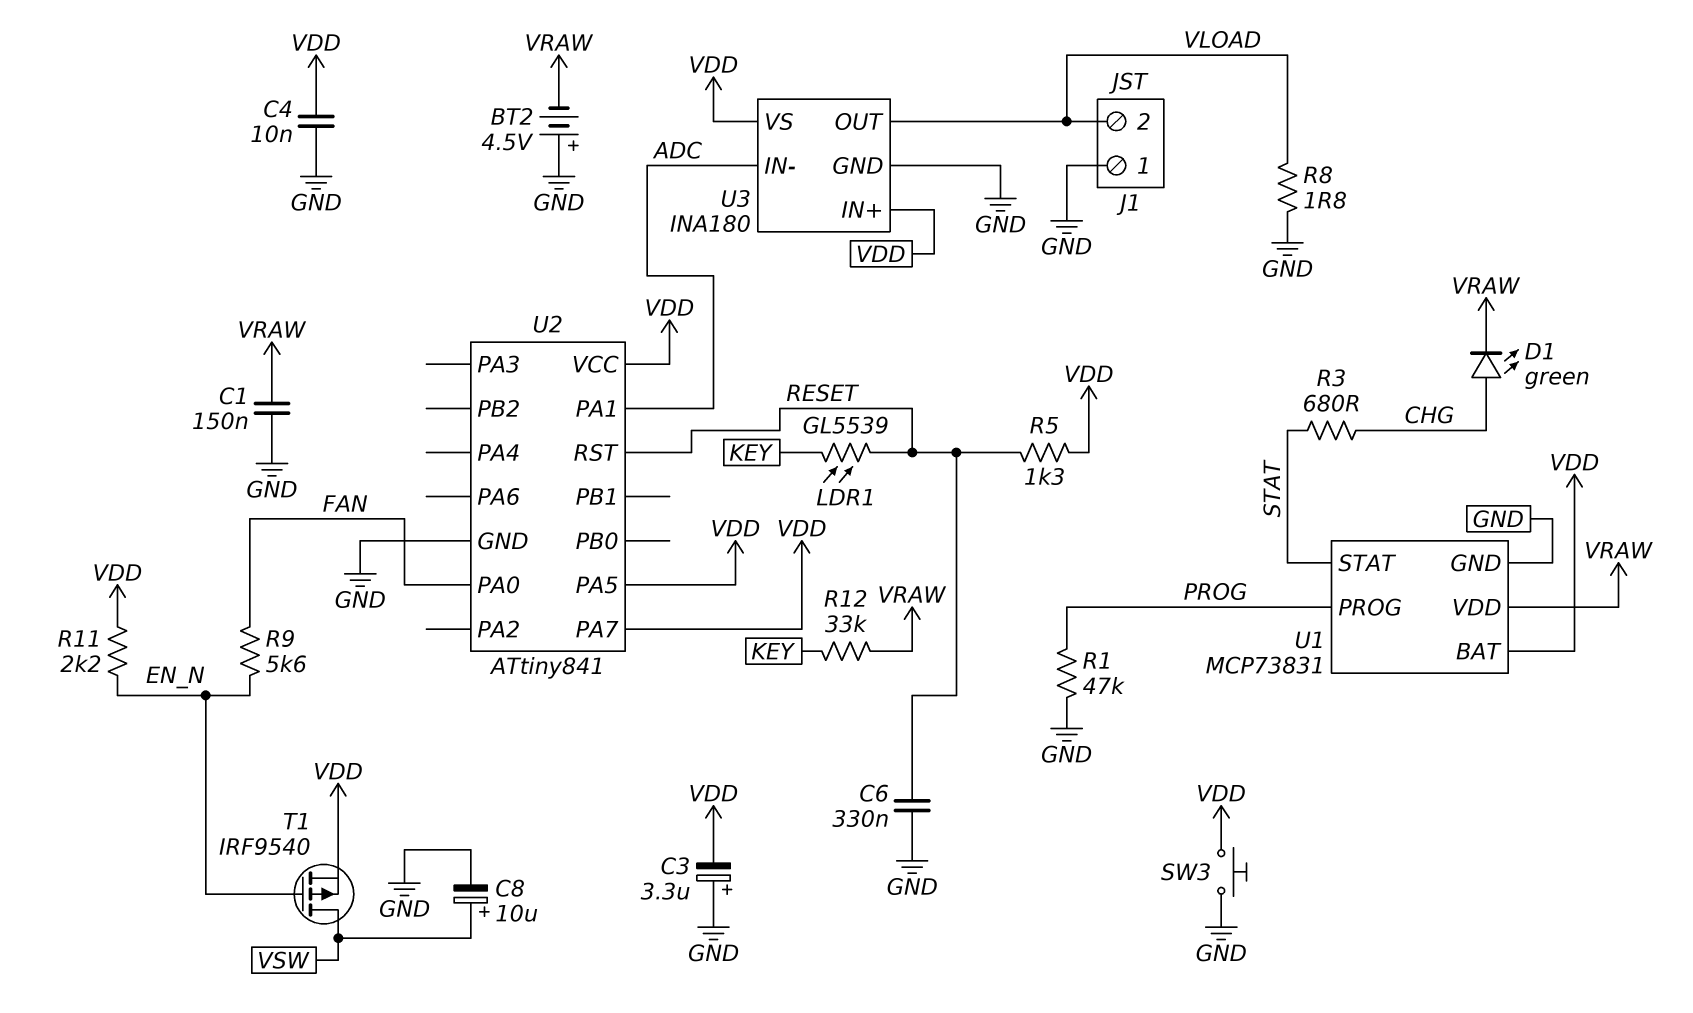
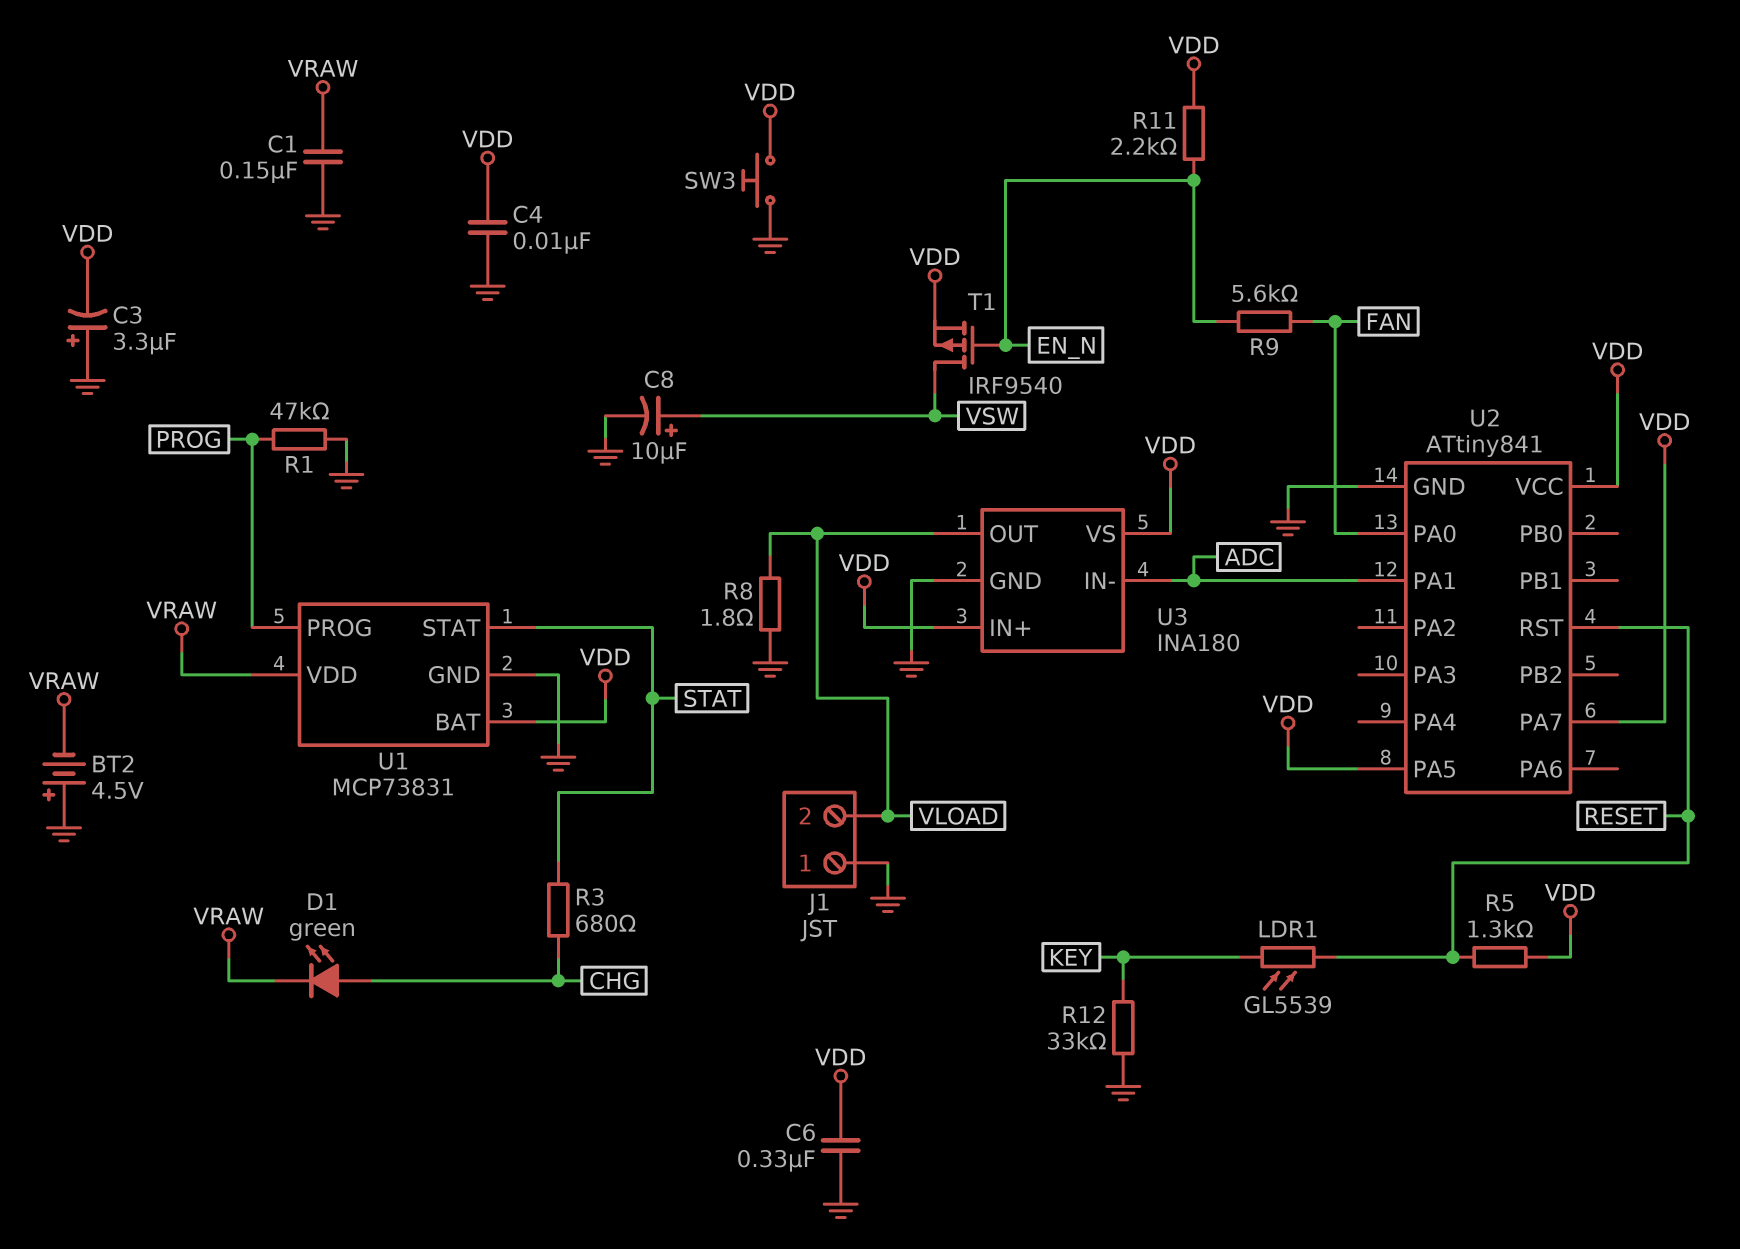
C6: 330nF (GND, RESET) -> 330nF (GND, VDD)
R12: 33k (KEY, VRAW) -> 33k (GND, KEY)

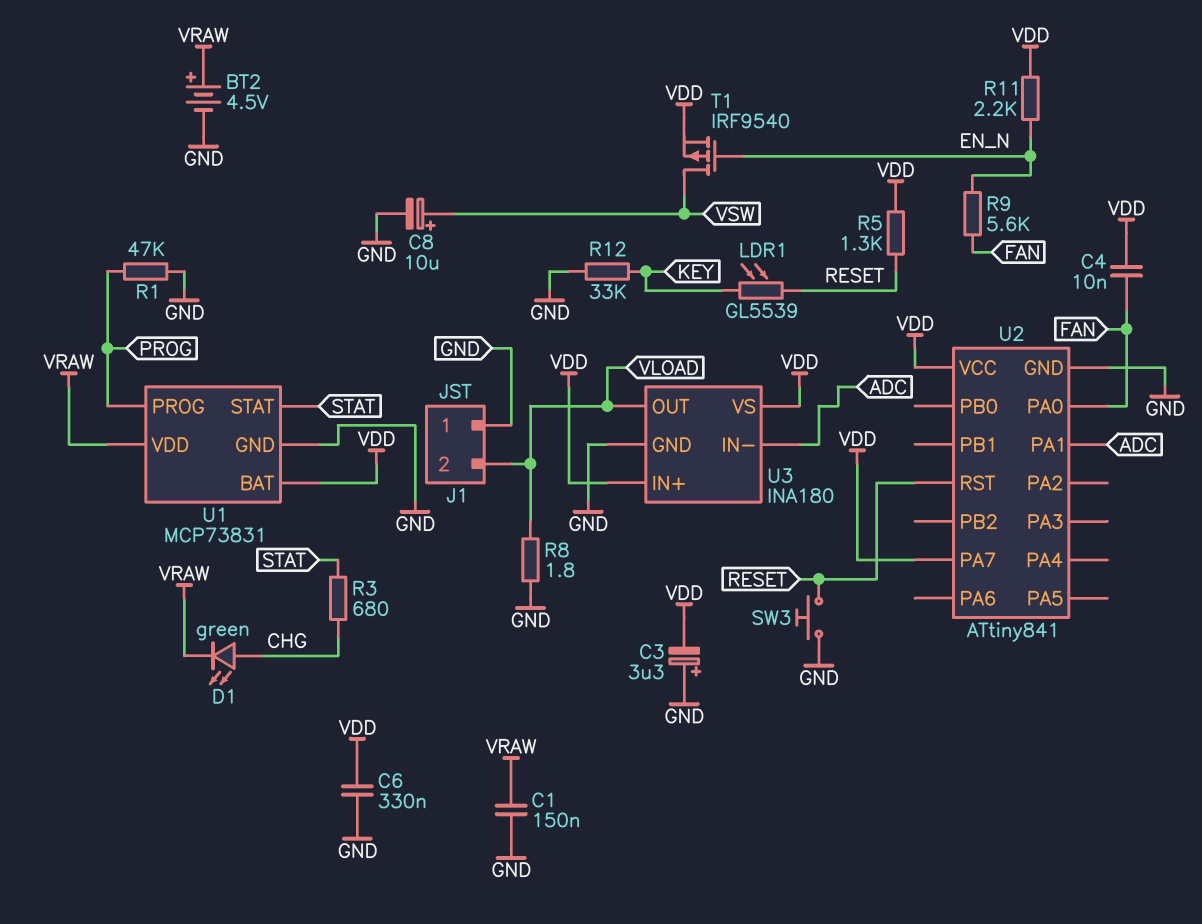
BT2: 4.5V (plus GND, minus VRAW) -> 4.5V (plus VRAW, minus GND)
C4: 10nF (GND, VDD) -> 10nF (FAN, VDD)
SW3: button (GND, VDD) -> button (GND, RESET)
U2 pin PA5: VDD -> none

